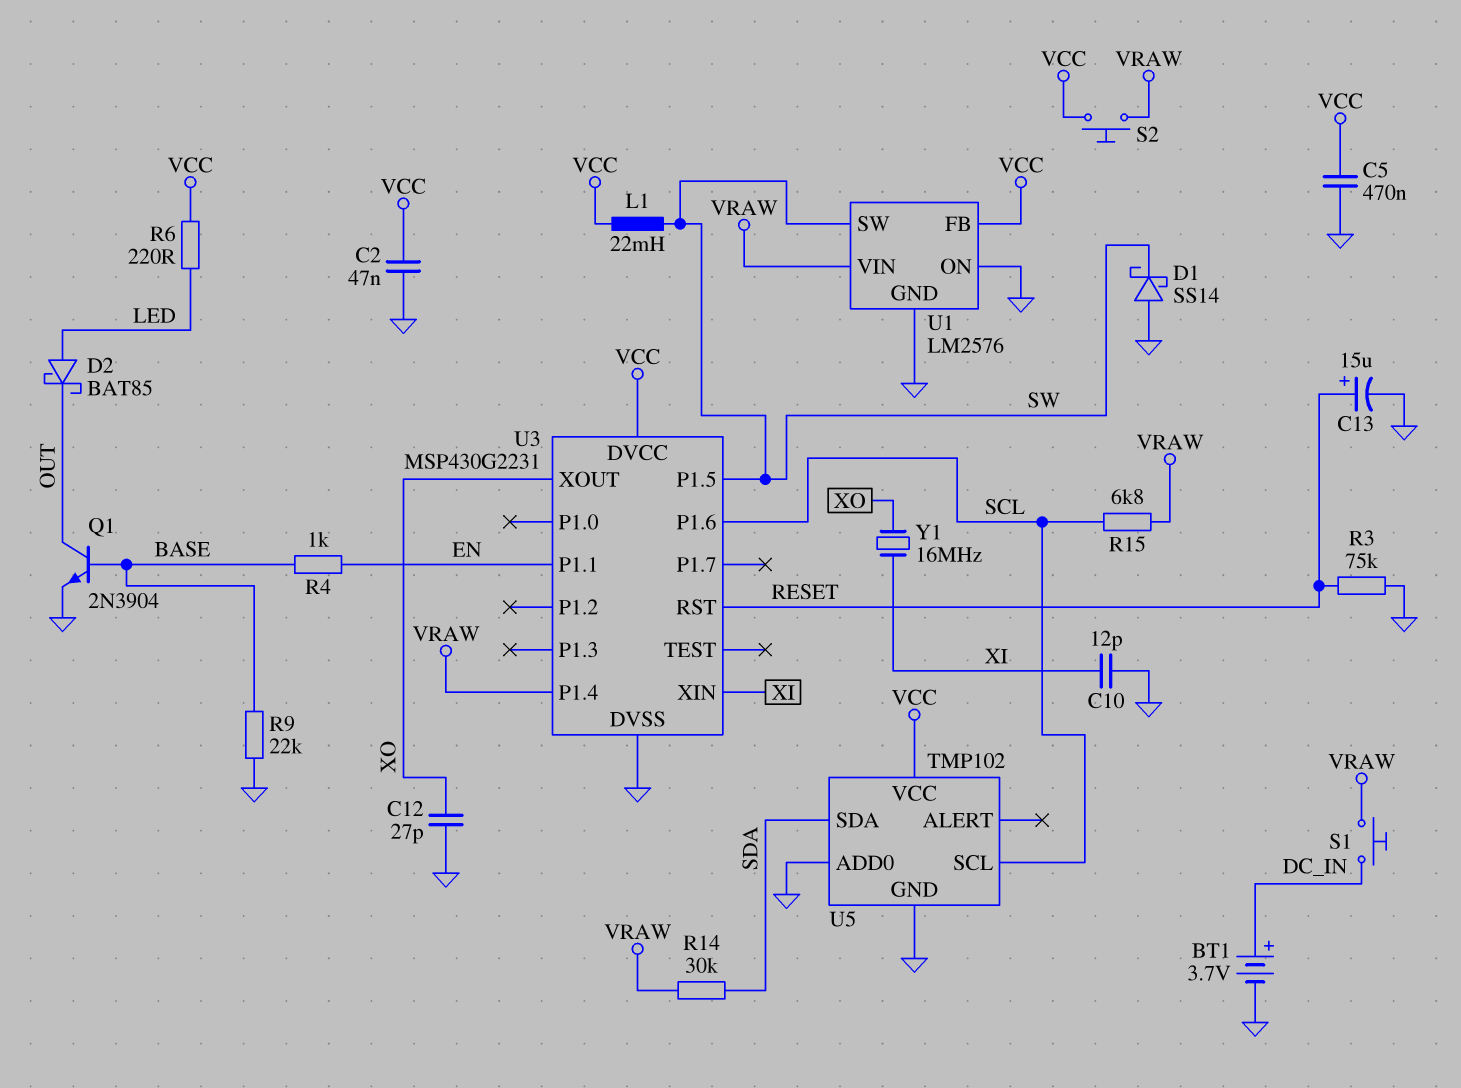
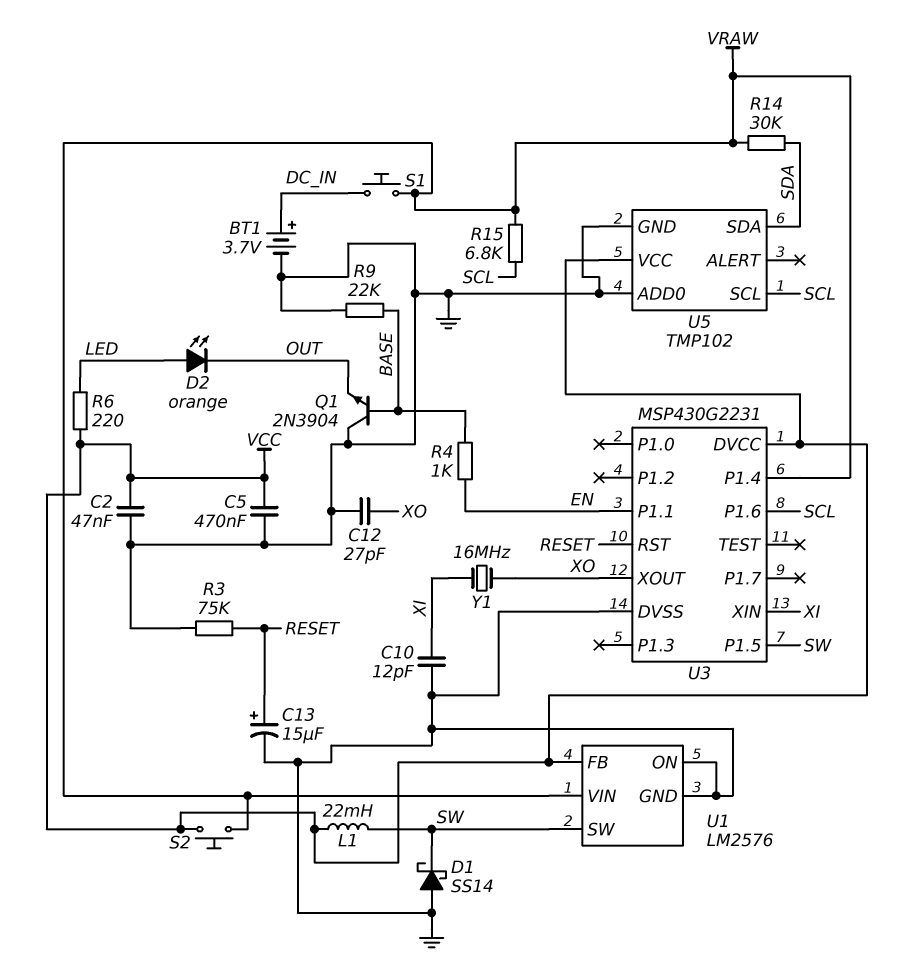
D2: schottky BAT85 (A LED, K OUT) -> LED orange (A LED, K OUT)
Q1: NPN 2N3904 (B BASE, C OUT, E GND) -> NPN 2N3904 (B BASE, C GND, E OUT)

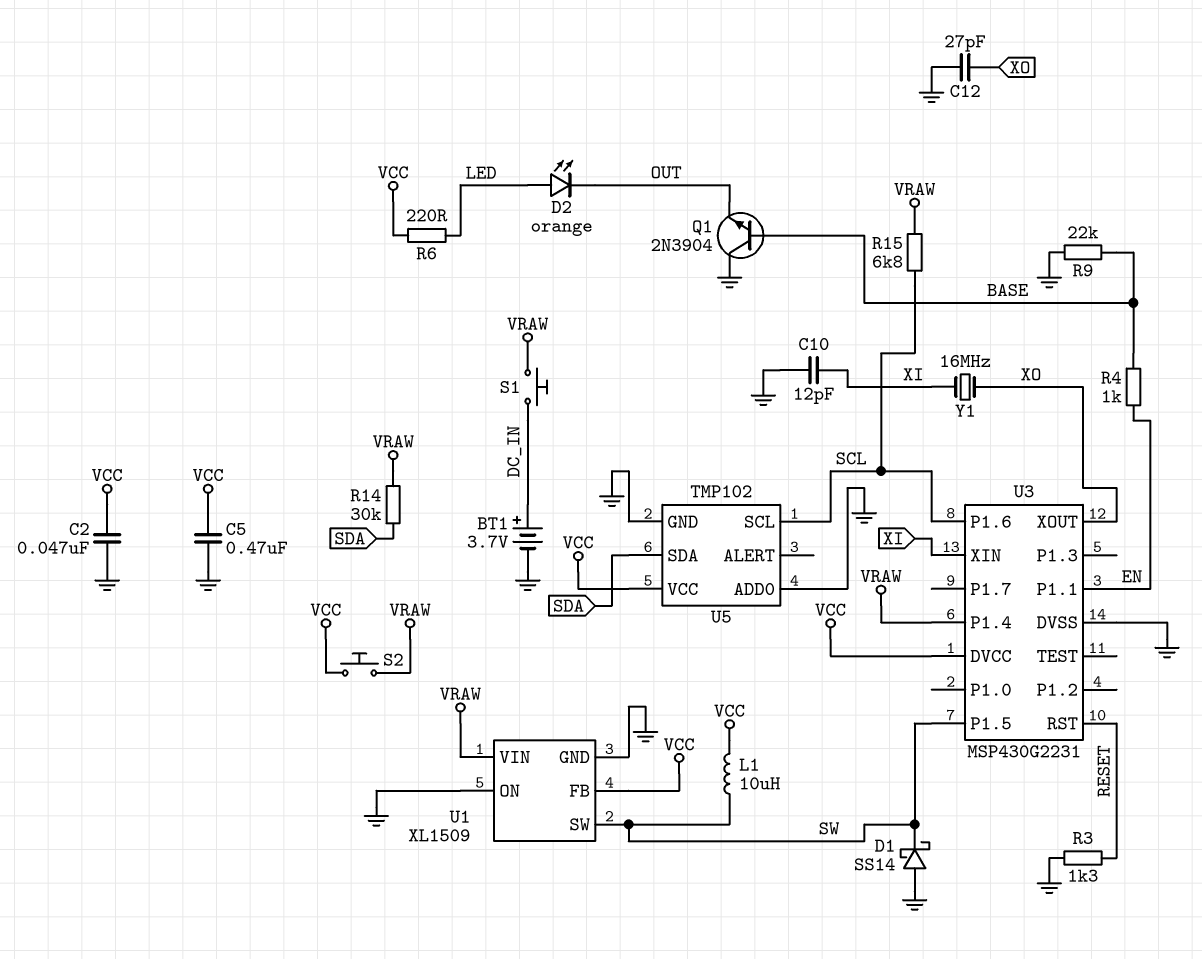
C13: 15uF (plus RESET, minus GND) -> none
L1: 22mH (SW, VCC) -> 10uH (SW, VCC)
R3: 75k (GND, RESET) -> 1.3k (GND, RESET)
U1: LM2576 -> XL1509

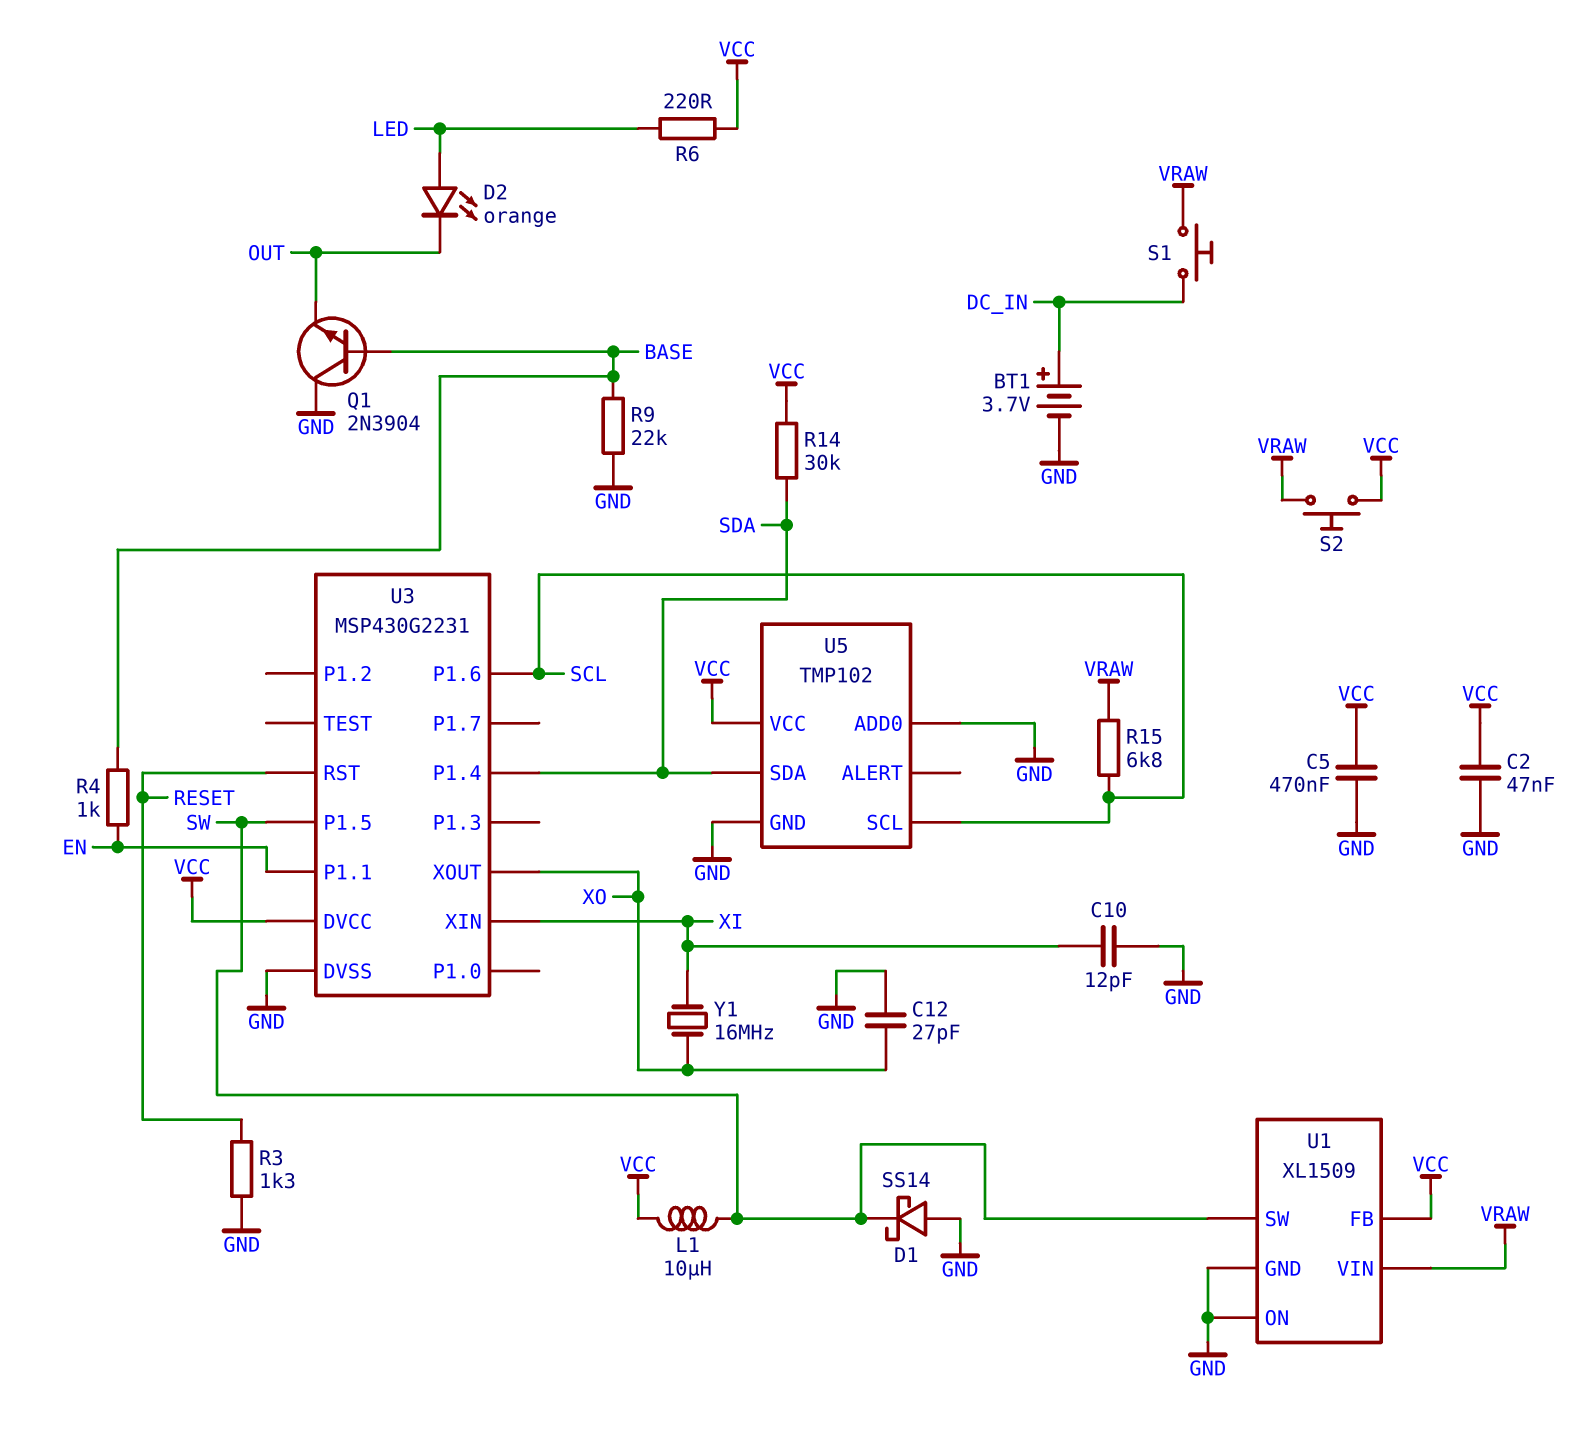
R14: 30k (SDA, VRAW) -> 30k (SDA, VCC)
U3 pin P1.4: VRAW -> SDA

